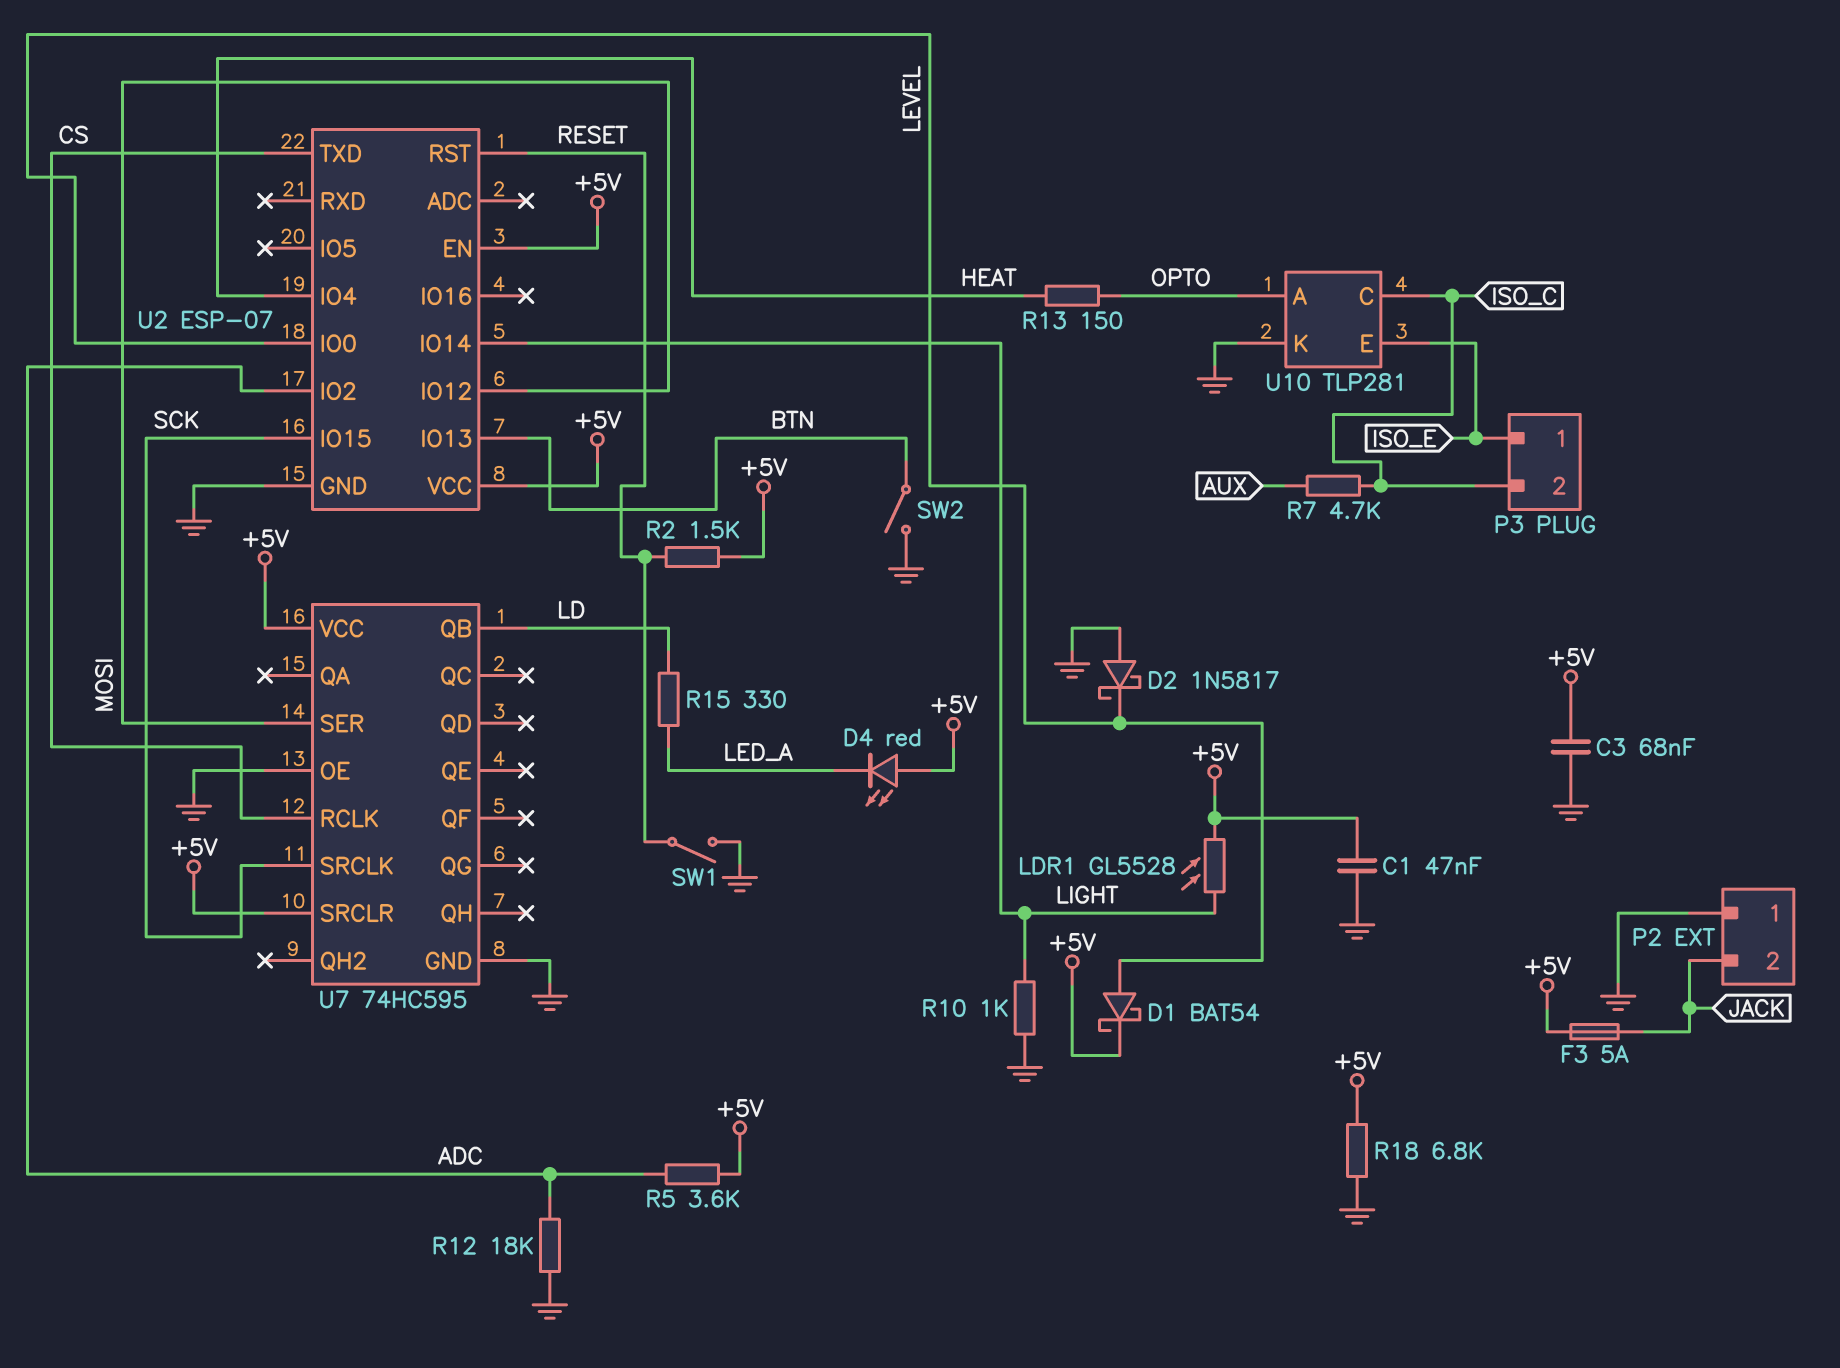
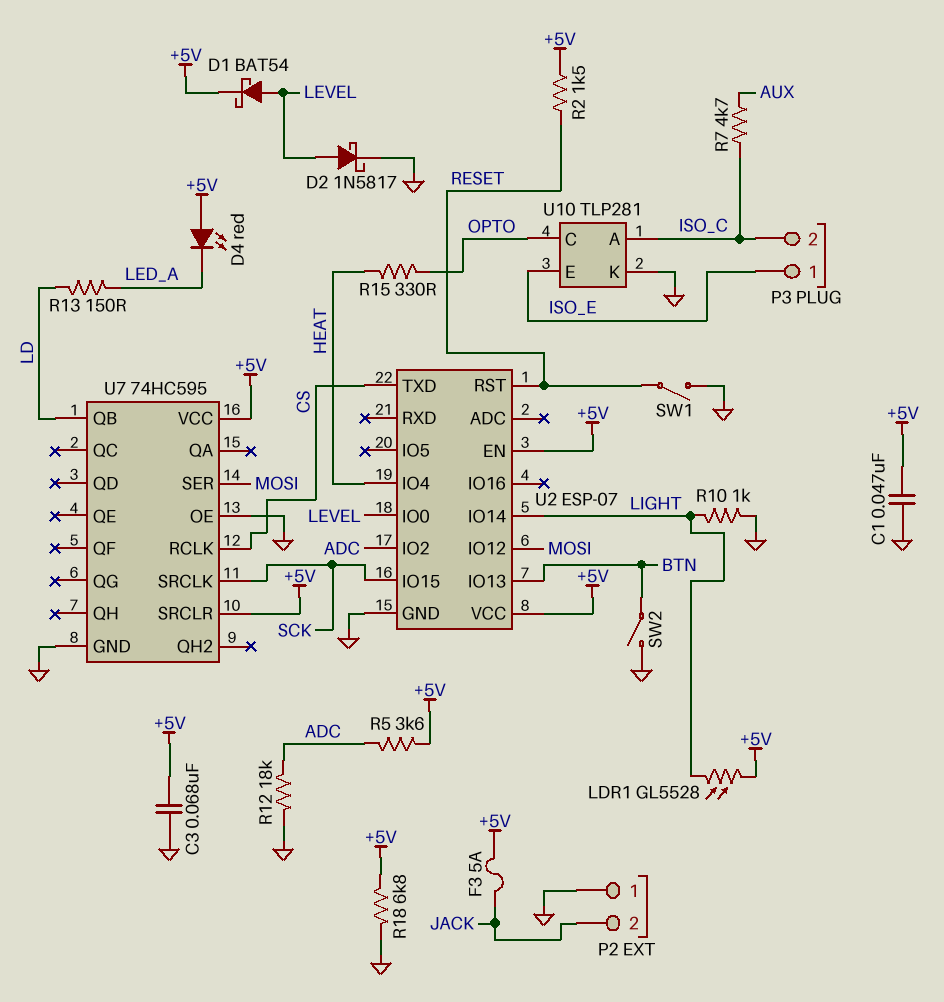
D2: schottky 1N5817 (A GND, K LEVEL) -> schottky 1N5817 (A LEVEL, K GND)
R13: 150 (HEAT, OPTO) -> 150 (LD, LED_A)
R15: 330 (LD, LED_A) -> 330 (HEAT, OPTO)
U10 pin A: OPTO -> ISO_C
U10 pin C: ISO_C -> OPTO

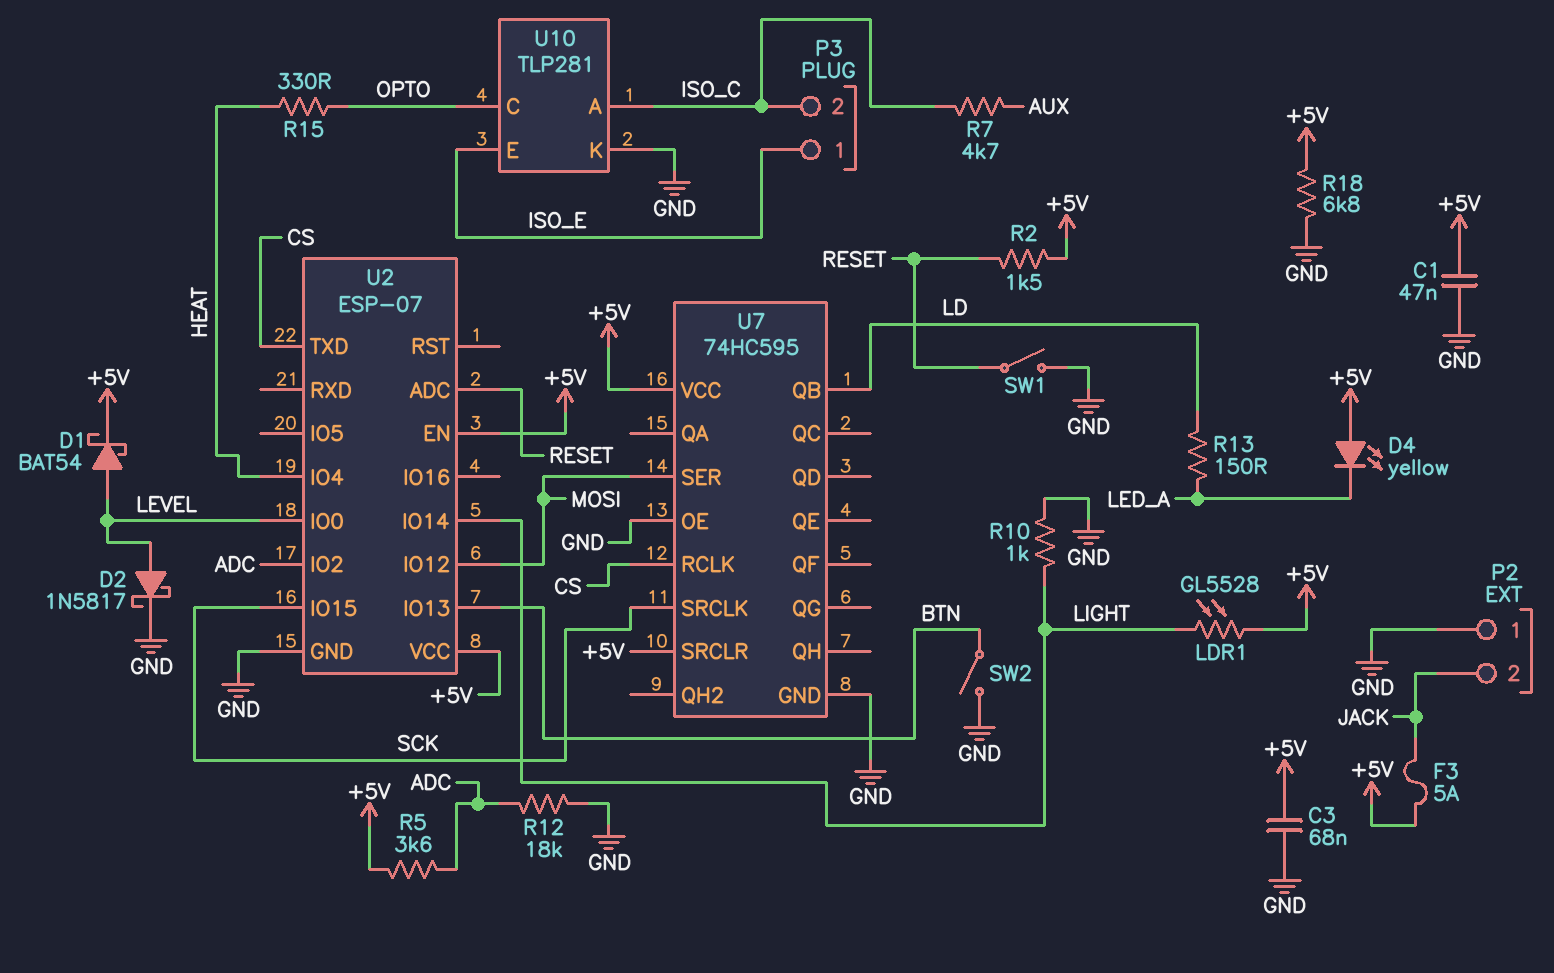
D4: LED red (A +5V, K LED_A) -> LED yellow (A +5V, K LED_A)
U2 pin ADC: none -> RESET
U2 pin RST: RESET -> none

